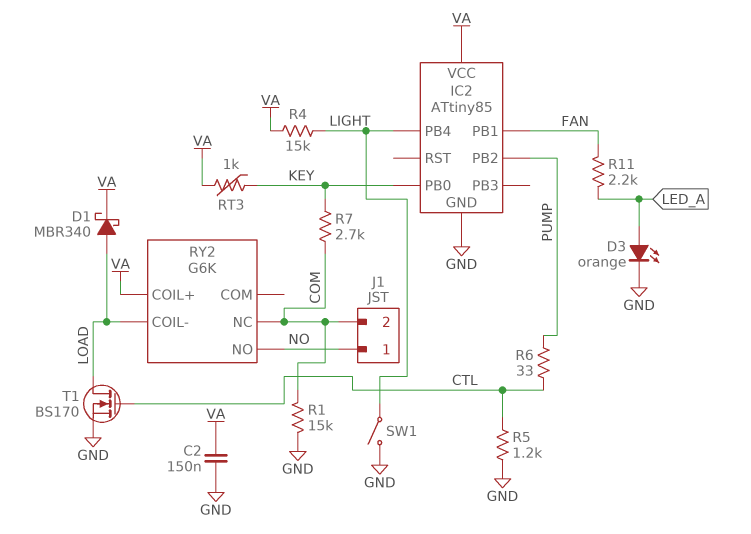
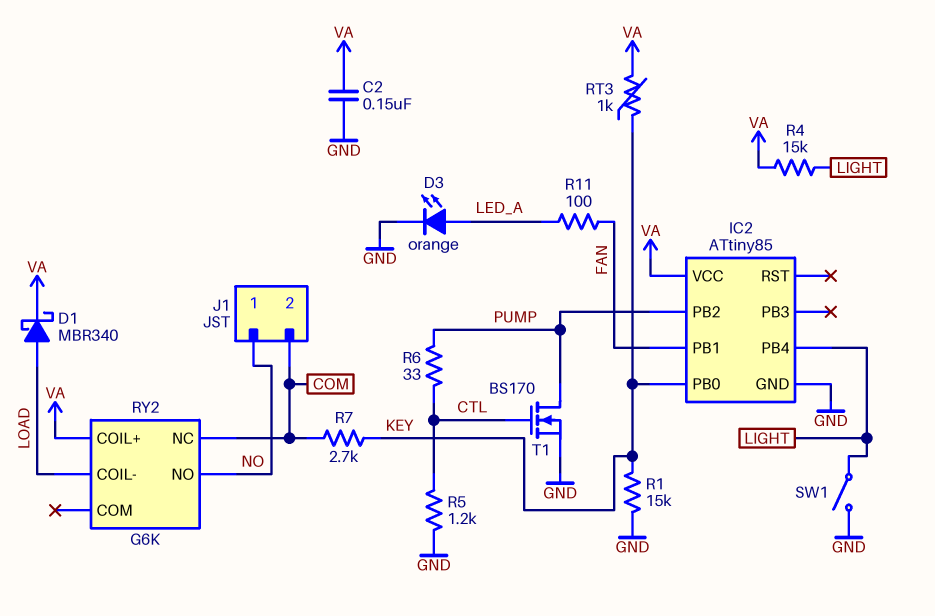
R1: 15k (COM, GND) -> 15k (GND, KEY)
R11: 2.2k (FAN, LED_A) -> 100 (FAN, LED_A)
T1: NMOS BS170 (G CTL, D LOAD, S GND) -> NMOS BS170 (G CTL, D PUMP, S GND)

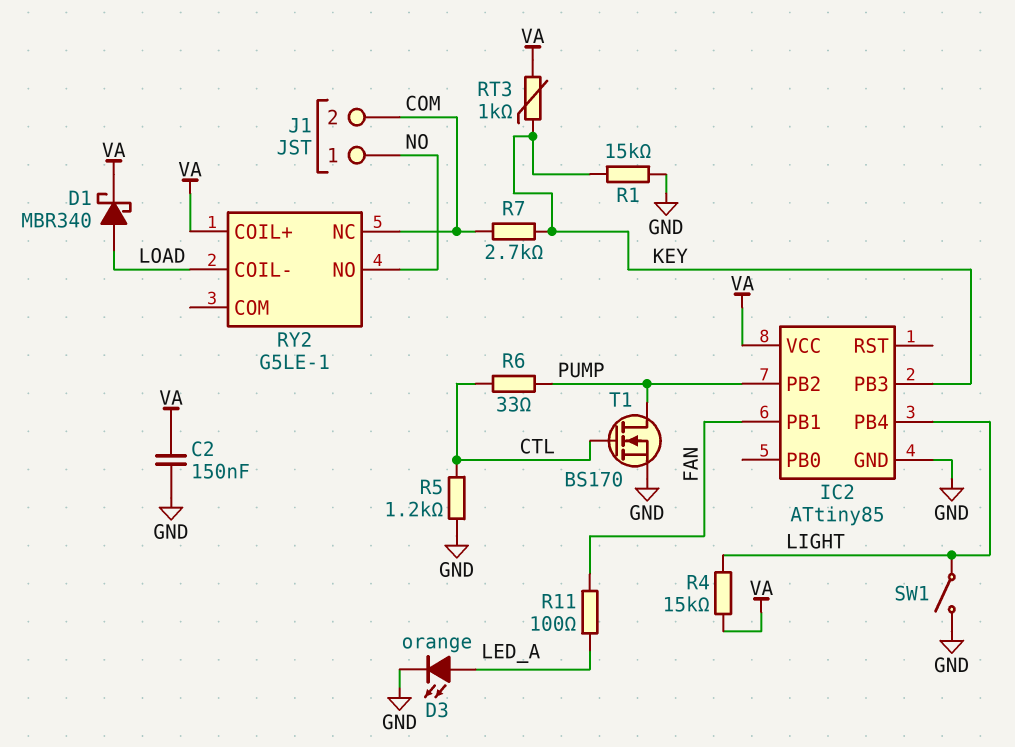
IC2 pin PB0: KEY -> none
IC2 pin PB3: none -> KEY
RY2: G6K -> G5LE-1

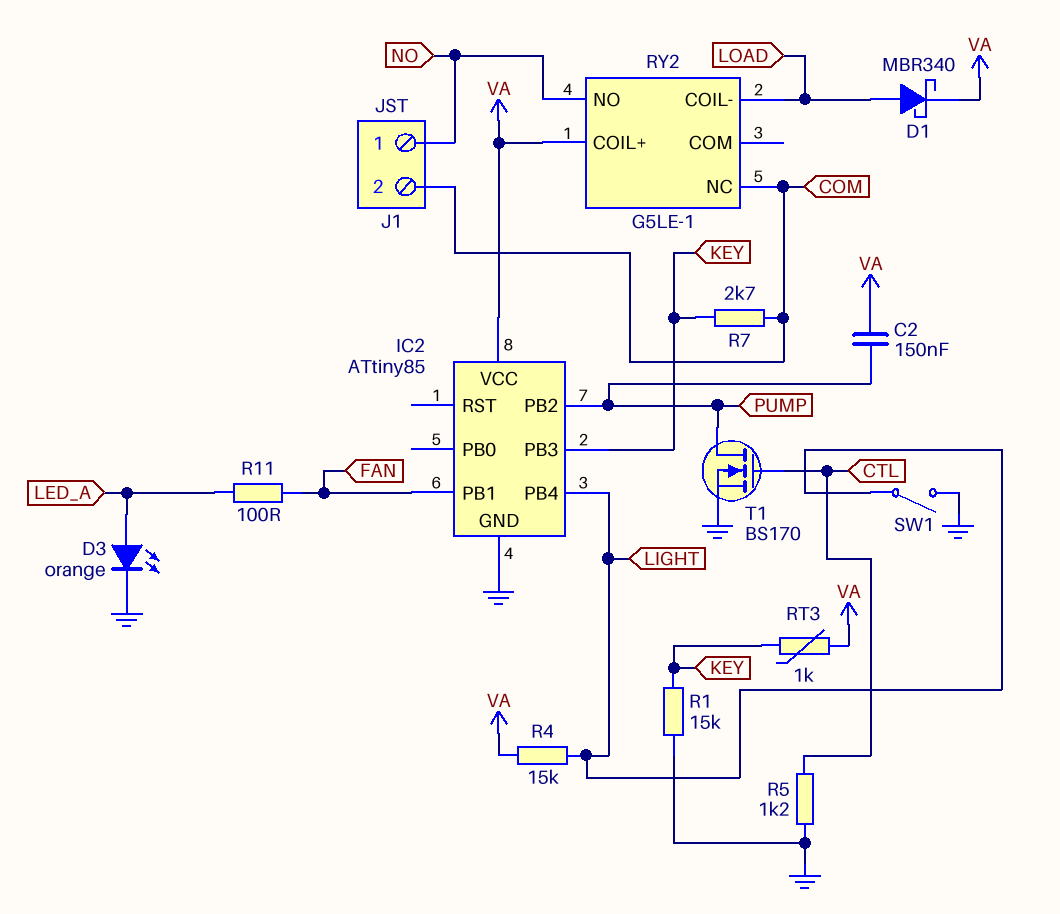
C2: 150nF (GND, VA) -> 150nF (PUMP, VA)
R6: 33 (CTL, PUMP) -> none

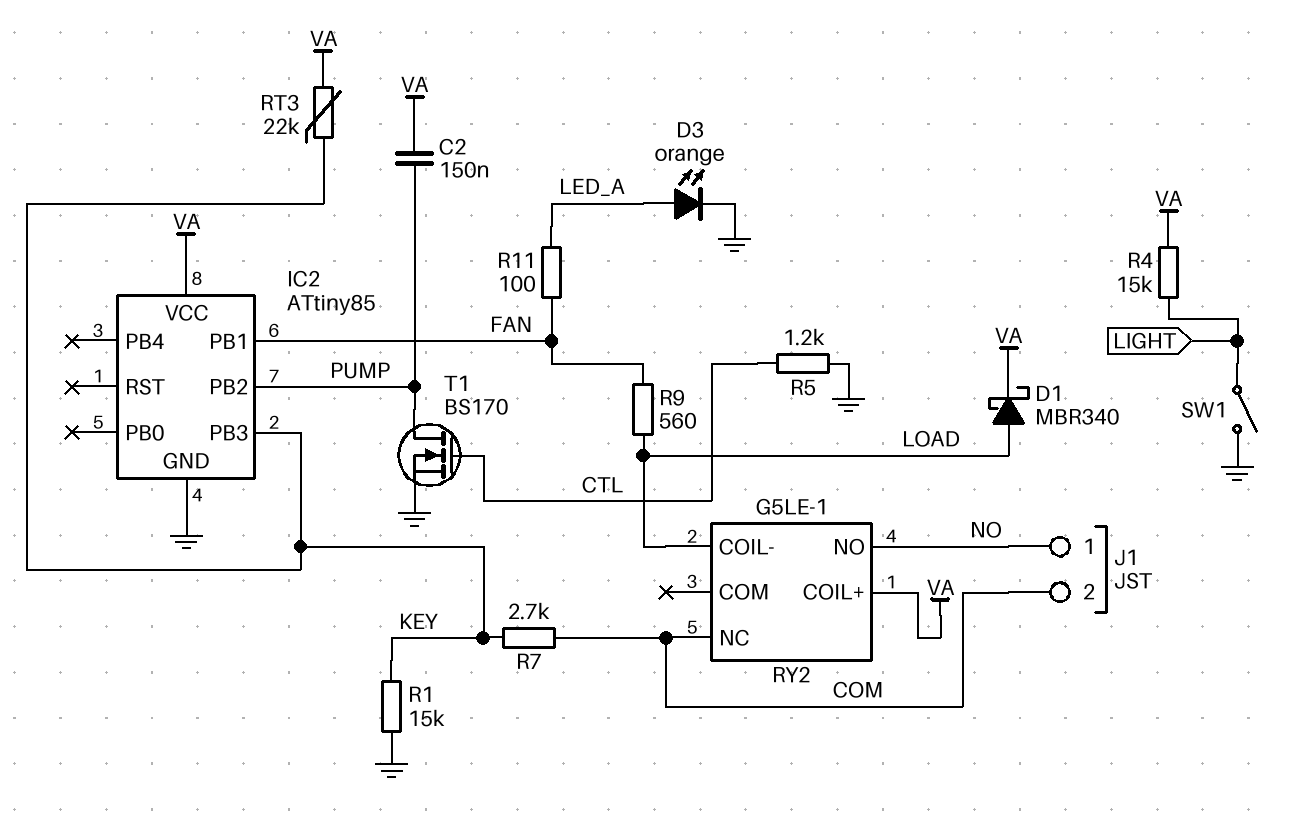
IC2 pin PB4: LIGHT -> none
R9: none -> 560 (FAN, LOAD)
RT3: 1k (KEY, VA) -> 22k (KEY, VA)

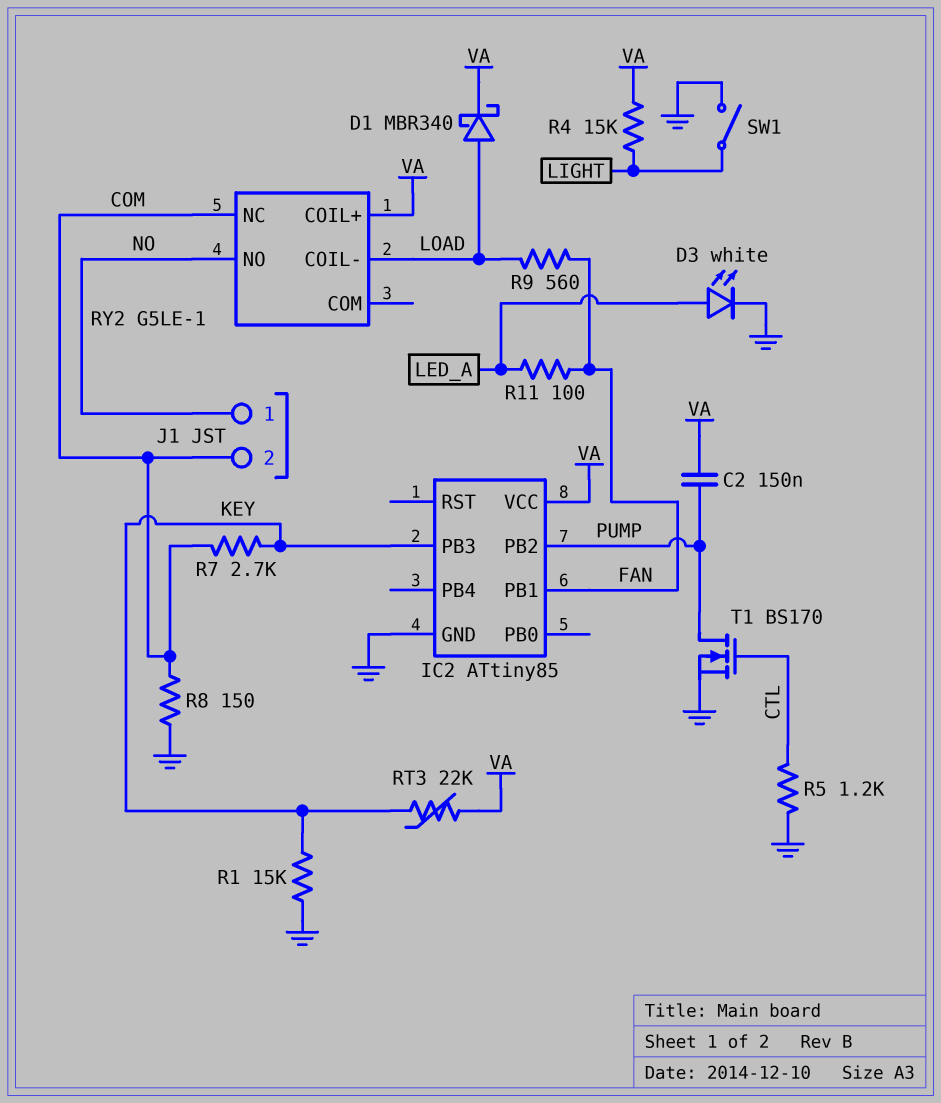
D3: LED orange (A LED_A, K GND) -> LED white (A LED_A, K GND)
R8: none -> 150 (COM, GND)

